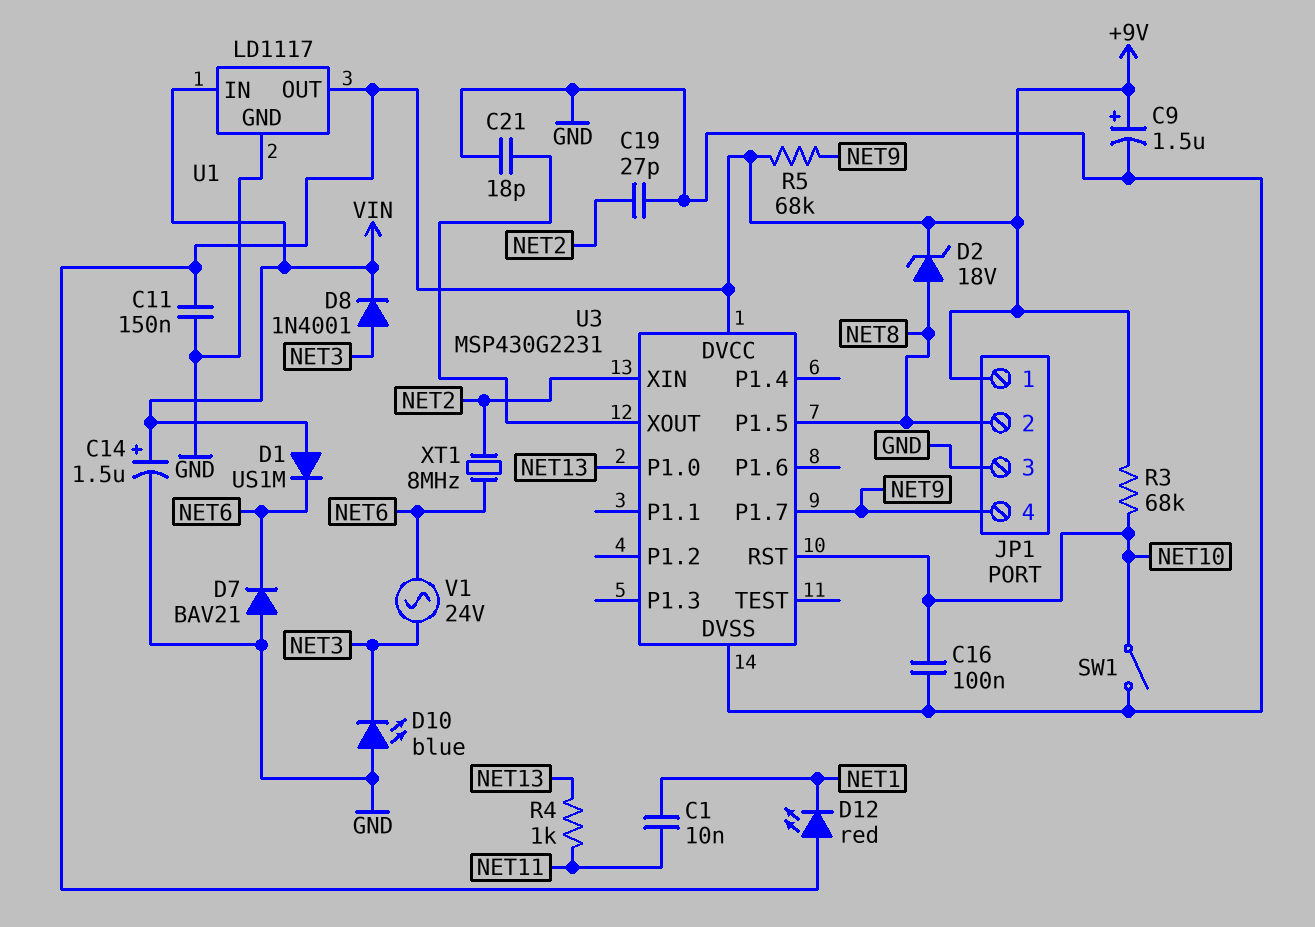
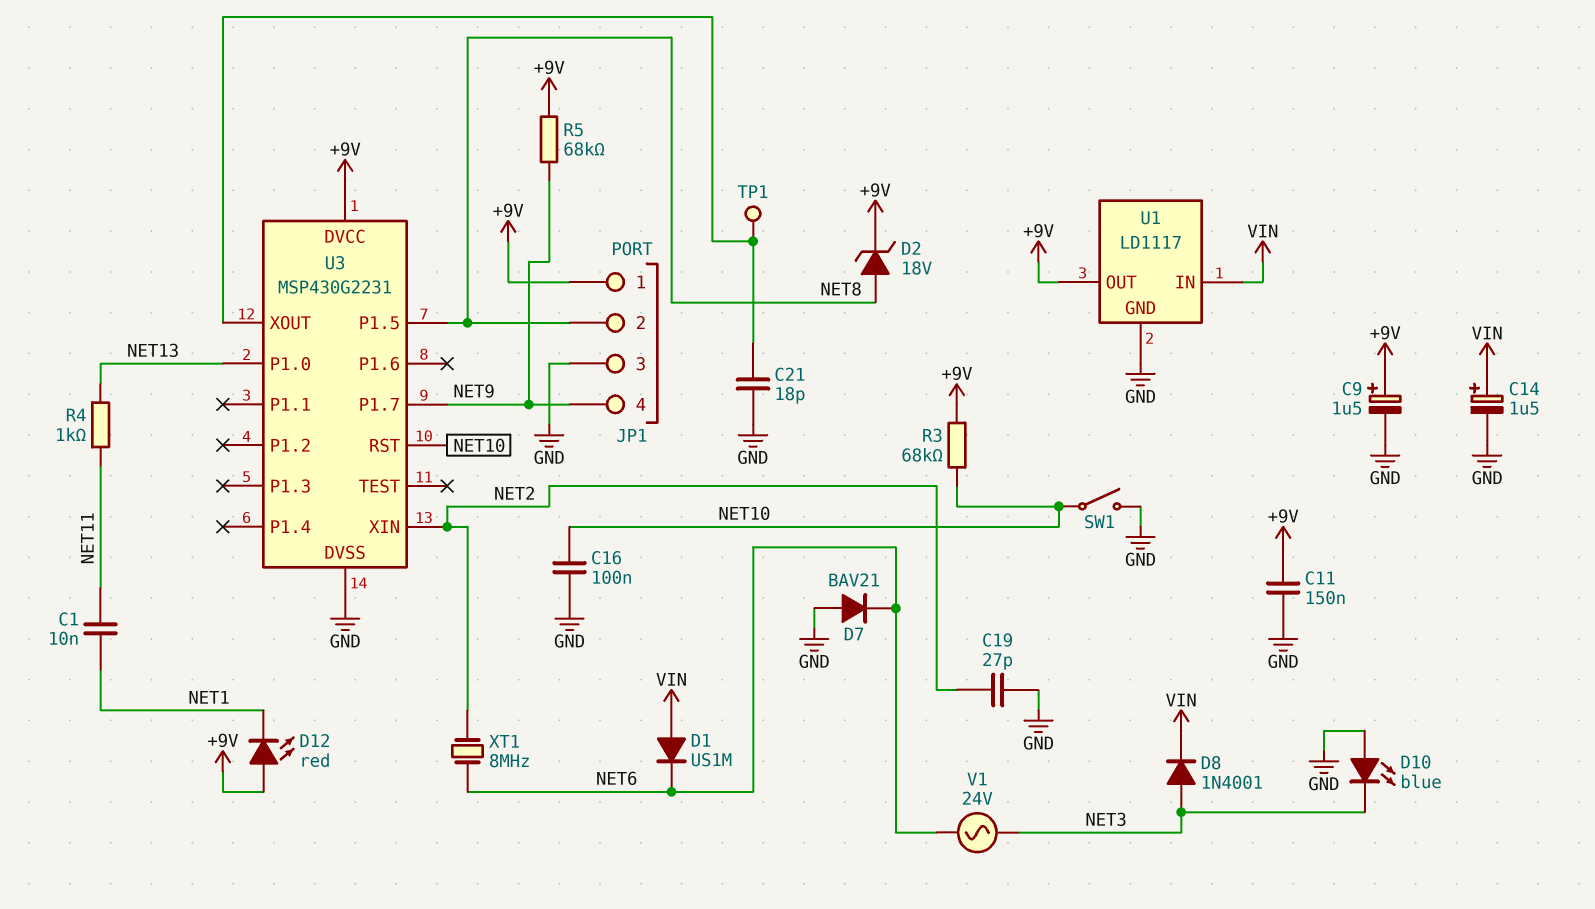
TP1: none -> test point (U3/XOUT)

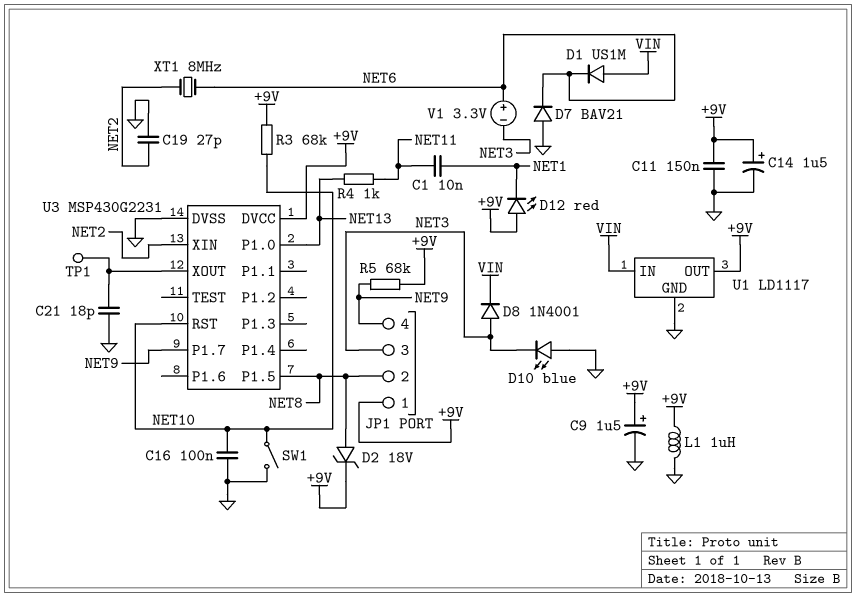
C14: 1.5uF (plus VIN, minus GND) -> 1.5uF (plus +9V, minus GND)
JP1 pin 3: GND -> NET3
L1: none -> 1uH (+9V, GND)
V1: AC 24V (NET3, NET6) -> 3.3V (plus NET6, minus NET3)

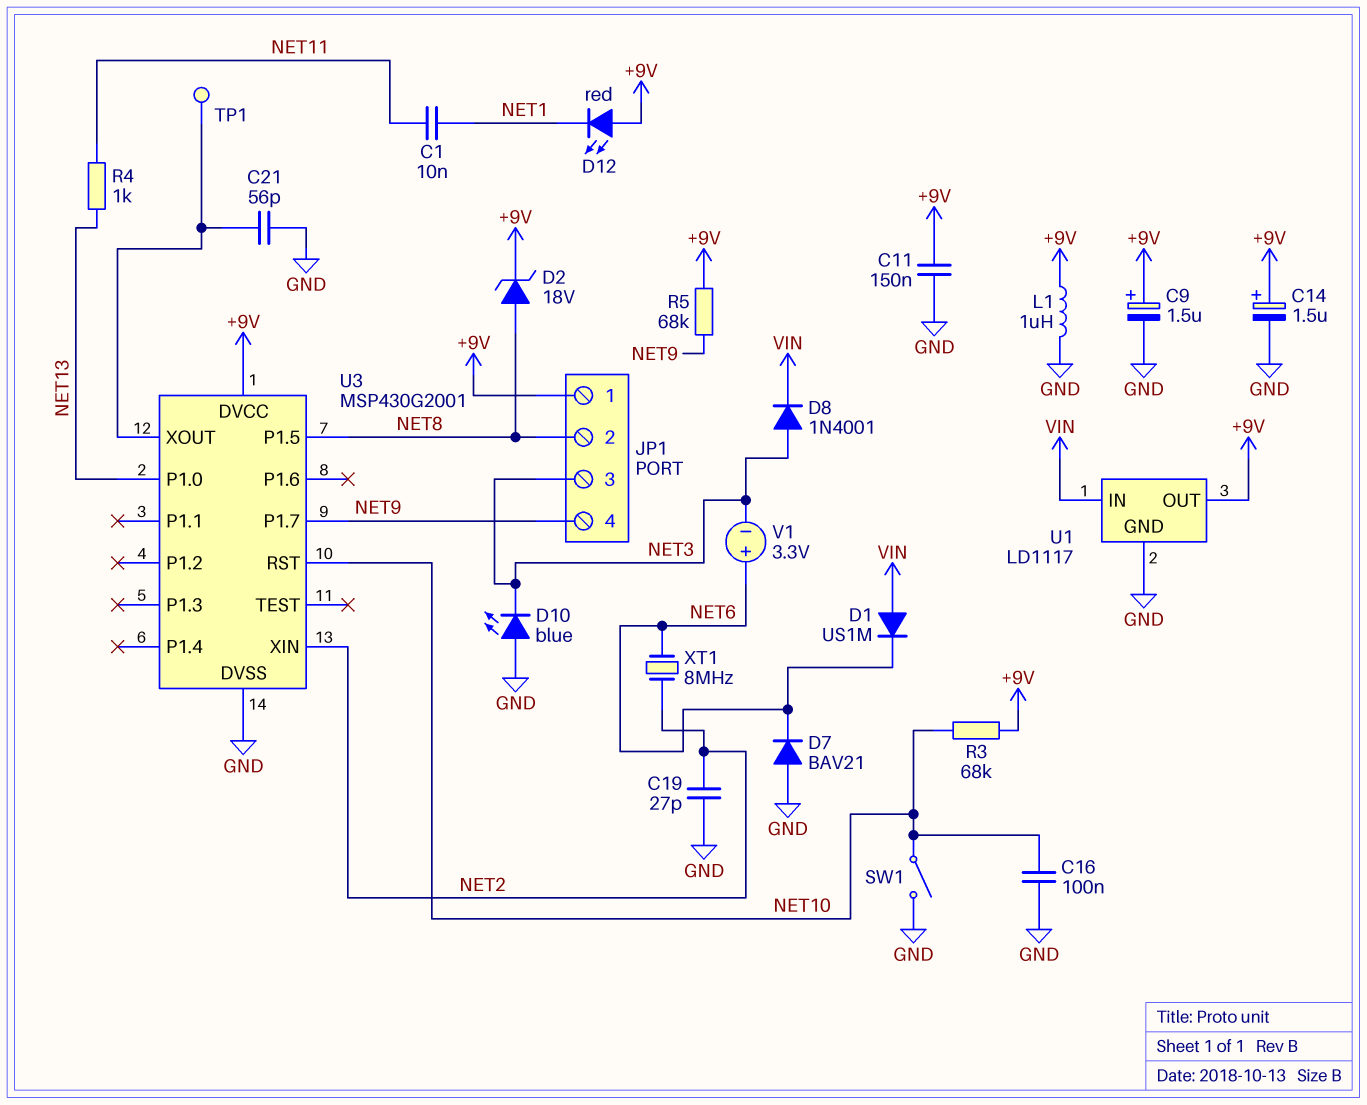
C21: 18pF (GND, U3/XOUT) -> 56pF (GND, U3/XOUT)
U3: MSP430G2231 -> MSP430G2001

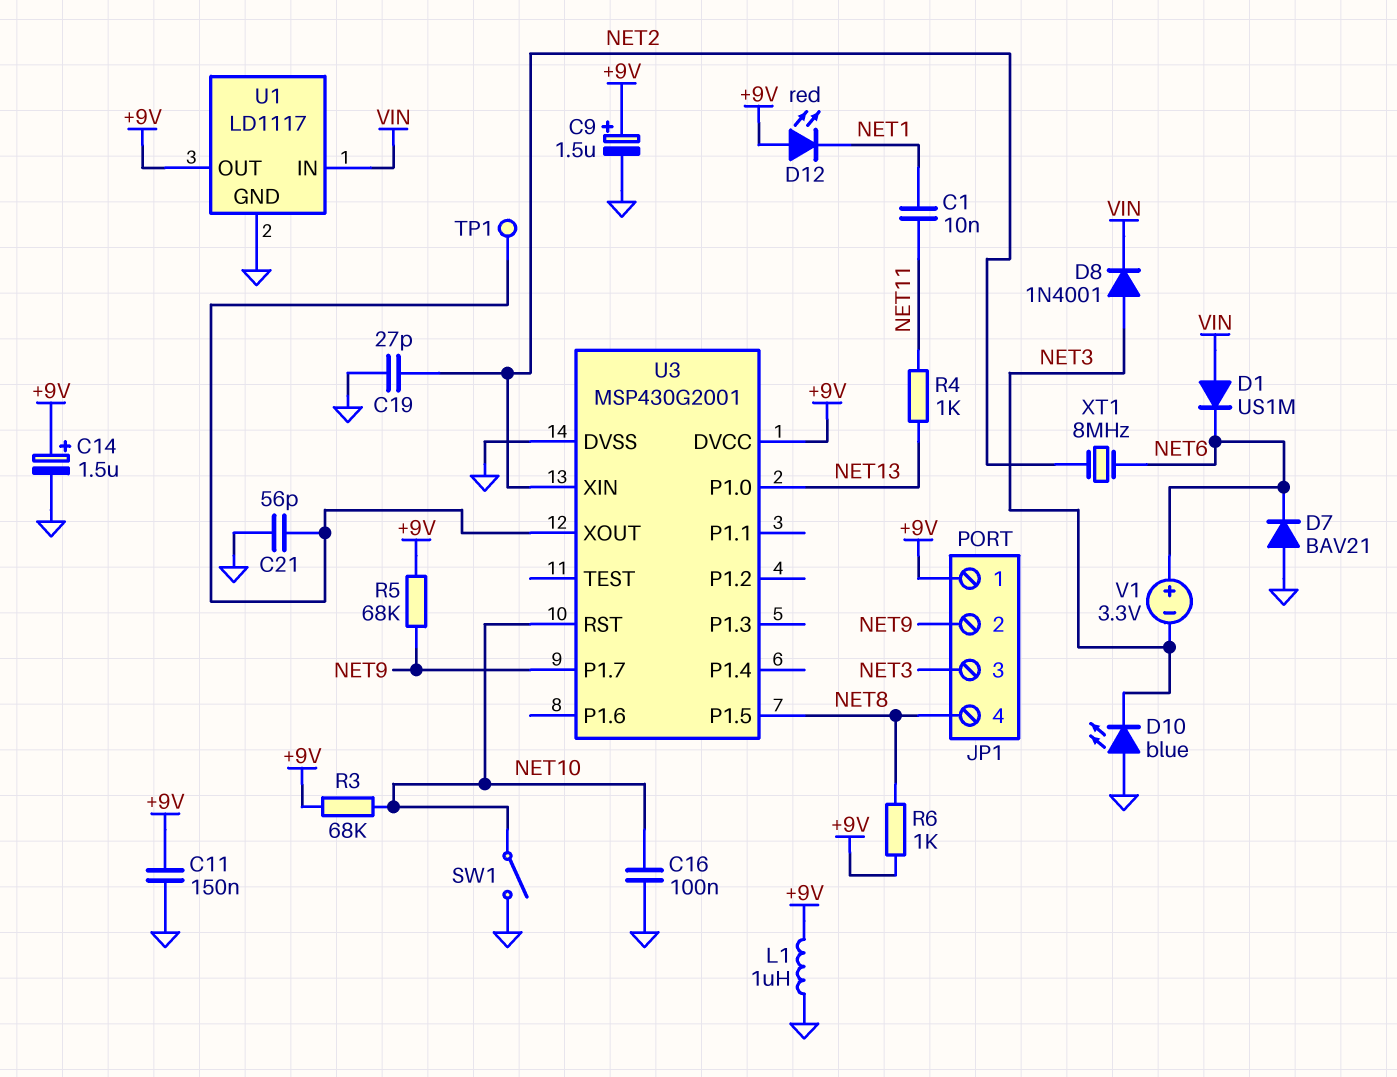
D2: zener 18V (A NET8, K +9V) -> none
JP1 pin 2: NET8 -> NET9
JP1 pin 4: NET9 -> NET8
R6: none -> 1k (+9V, NET8)

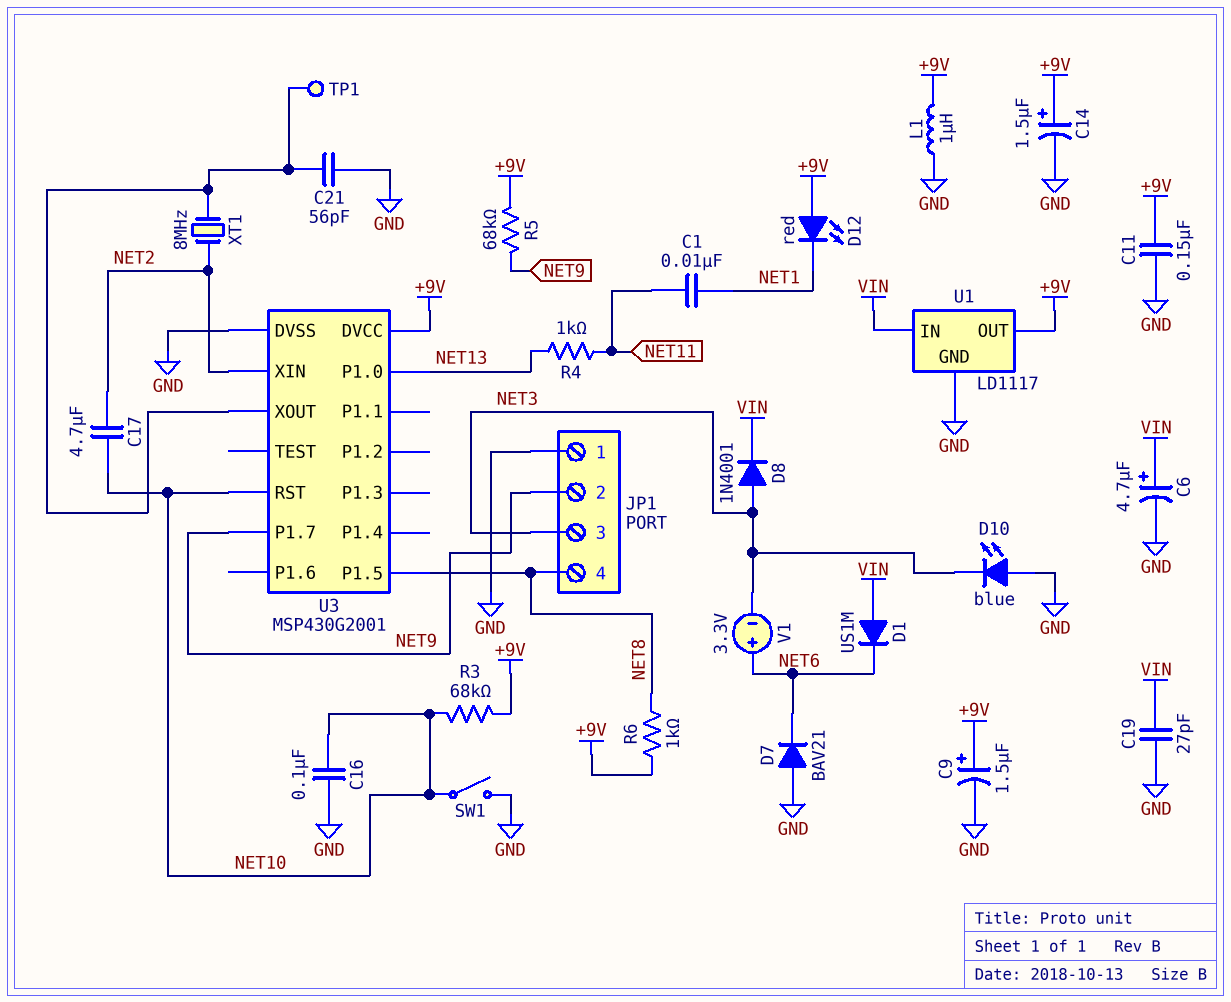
C6: none -> 4.7uF (plus VIN, minus GND)
C17: none -> 4.7uF (NET2, NET10)
C19: 27pF (GND, NET2) -> 27pF (GND, VIN)
JP1 pin 1: +9V -> GND
XT1: 8MHz (NET2, NET6) -> 8MHz (NET2, U3/XOUT)

